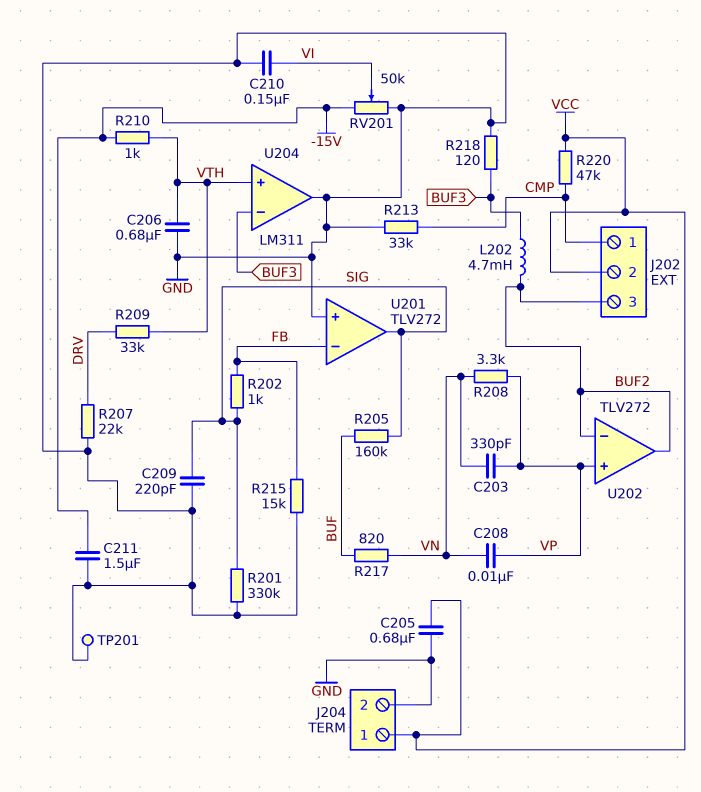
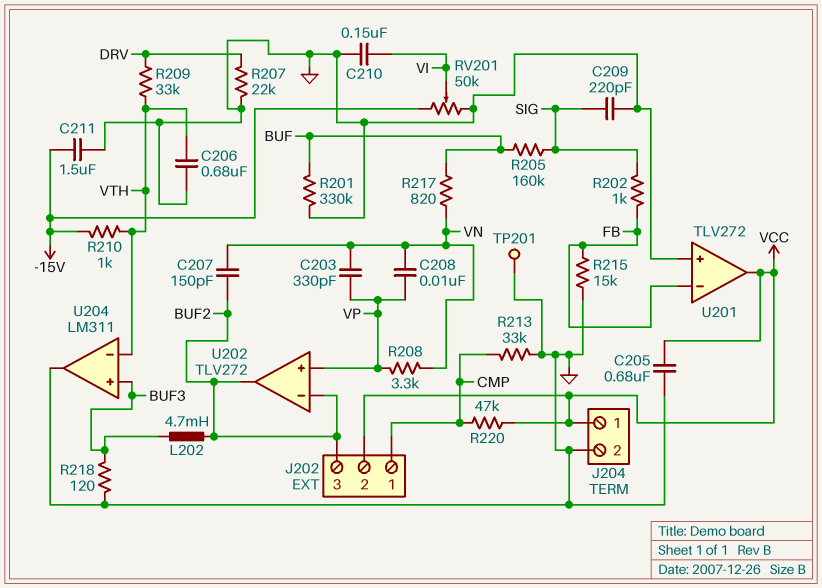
C207: none -> 150pF (BUF2, VN)
R201: 330k (GND, SIG) -> 330k (BUF, GND)
U201 pin out: SIG -> VCC
U204 pin in+: VTH -> BUF3
U204 pin in-: BUF3 -> VTH

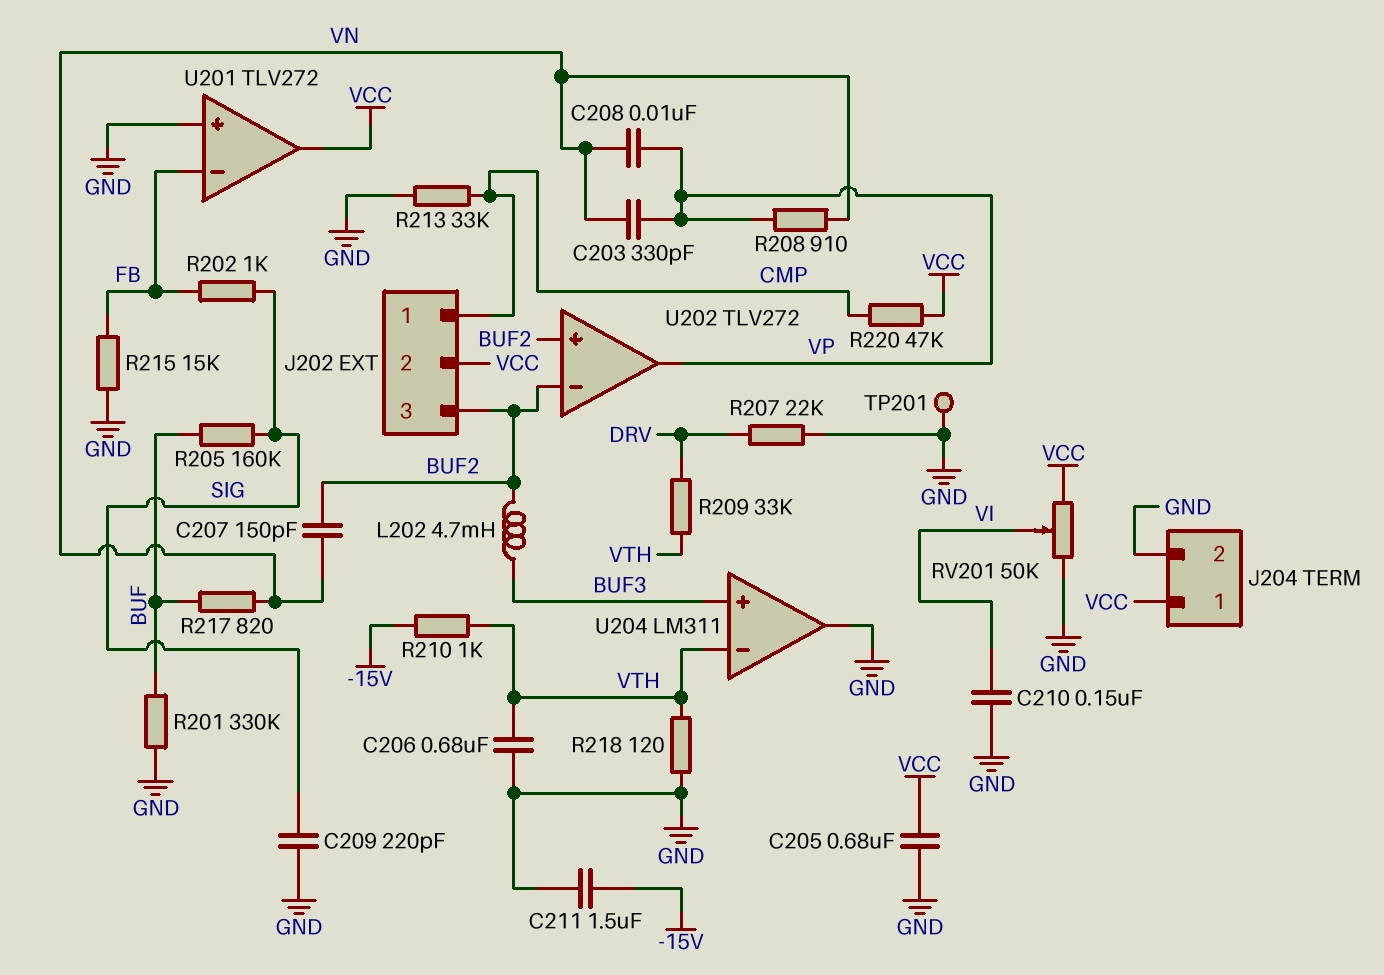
R208: 3.3k (VN, VP) -> 910 (VN, VP)
R218: 120 (BUF3, GND) -> 120 (GND, VTH)
RV201: 50k (-15V, GND, wiper VI) -> 50k (GND, VCC, wiper VI)
U202 pin in+: VP -> BUF2
U202 pin out: BUF2 -> VP

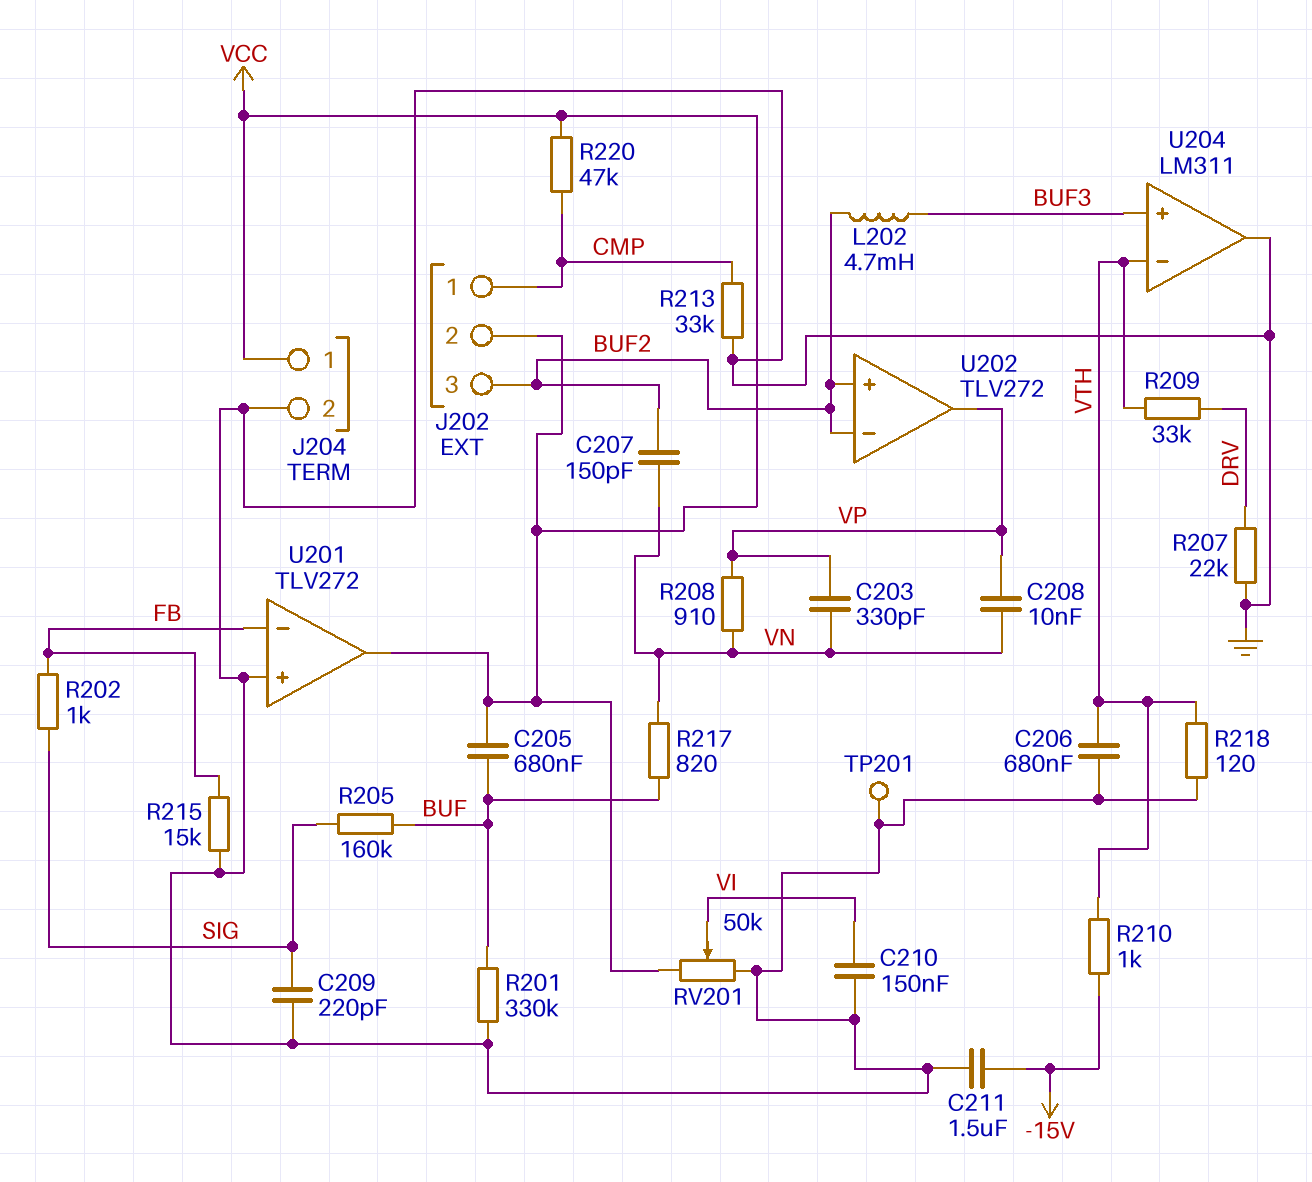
C205: 680nF (GND, VCC) -> 680nF (BUF, VCC)

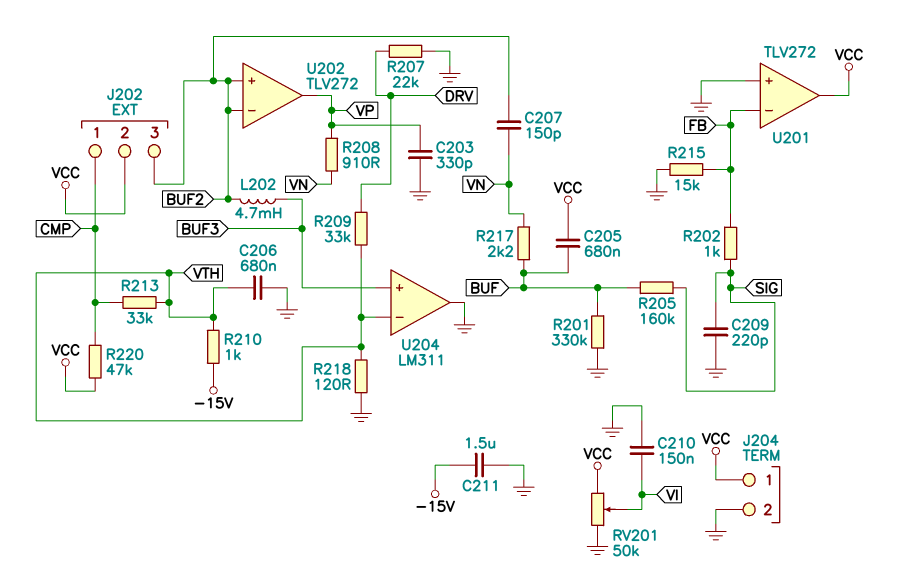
C203: 330pF (VN, VP) -> 330pF (GND, VP)
C208: 10nF (VN, VP) -> none
R213: 33k (CMP, GND) -> 33k (CMP, VTH)
R217: 820 (BUF, VN) -> 2.2k (BUF, VN)
TP201: test point (GND) -> none

